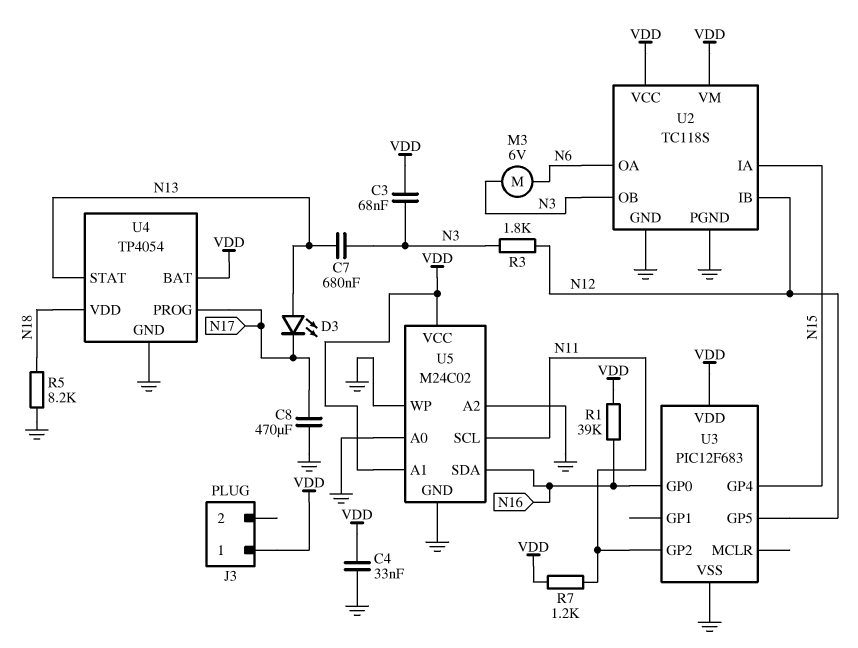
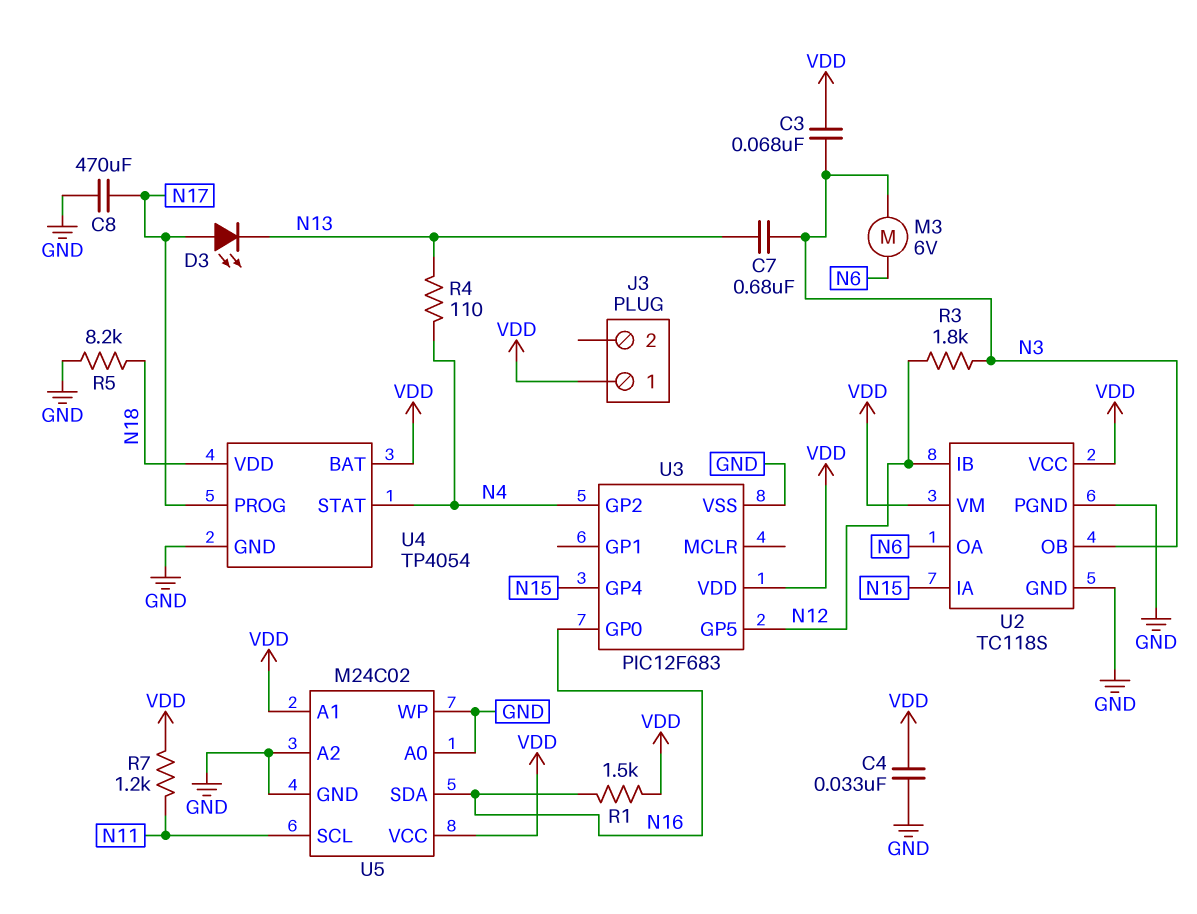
D3: LED (A N13, K N17) -> LED (A N17, K N13)
R1: 39k (N16, VDD) -> 1.5k (N16, VDD)
R4: none -> 110 (N4, N13)
U3 pin GP2: N11 -> N4
U4 pin STAT: N13 -> N4

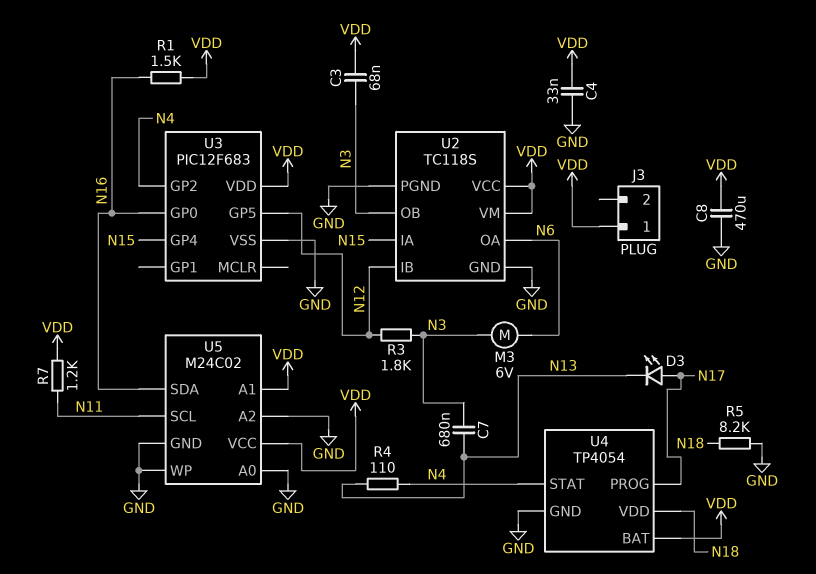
C8: 470uF (GND, N17) -> 470uF (GND, VDD)

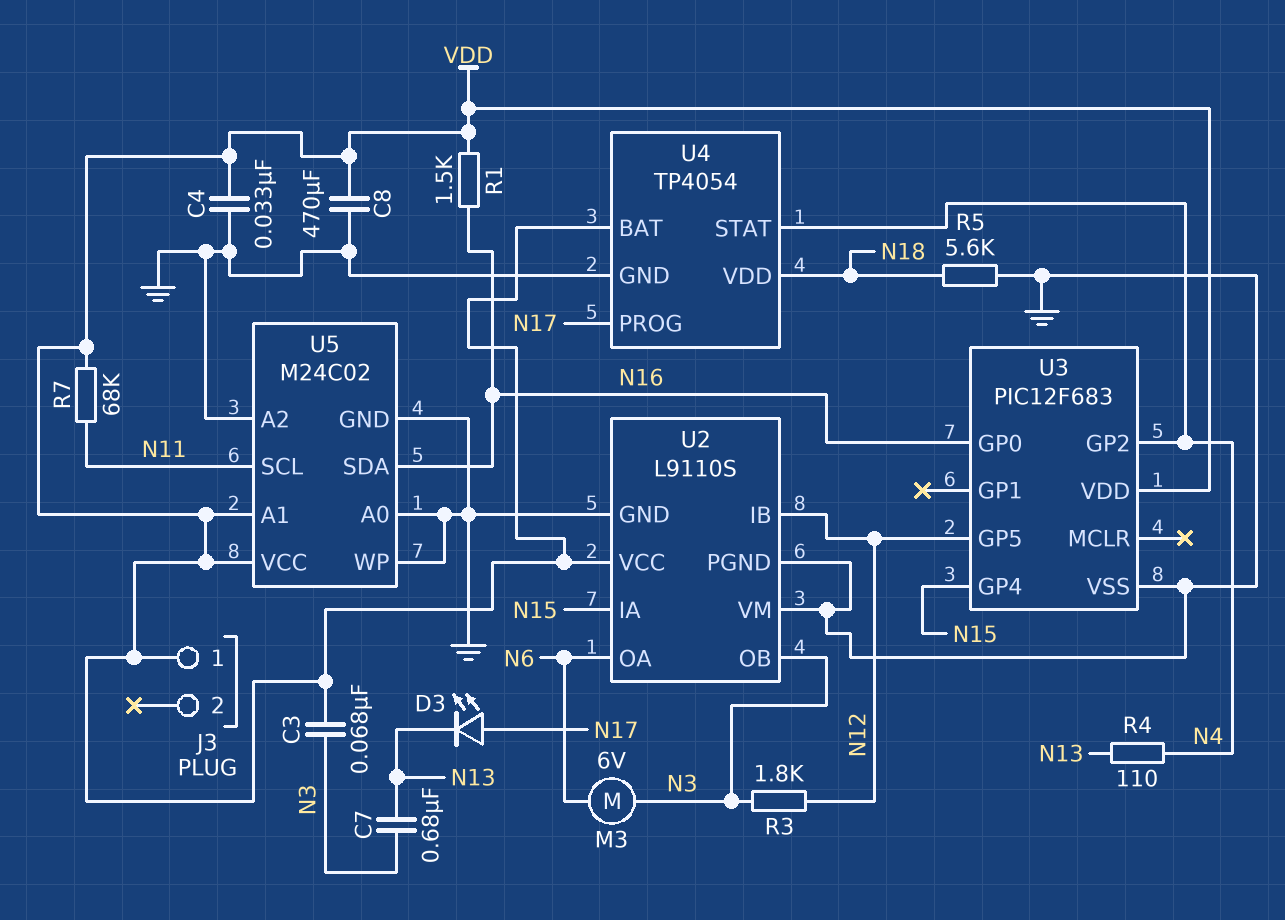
R5: 8.2k (GND, N18) -> 5.6k (GND, N18)
R7: 1.2k (N11, VDD) -> 68k (N11, VDD)
U2: TC118S -> L9110S
U2 pin VM: VDD -> GND

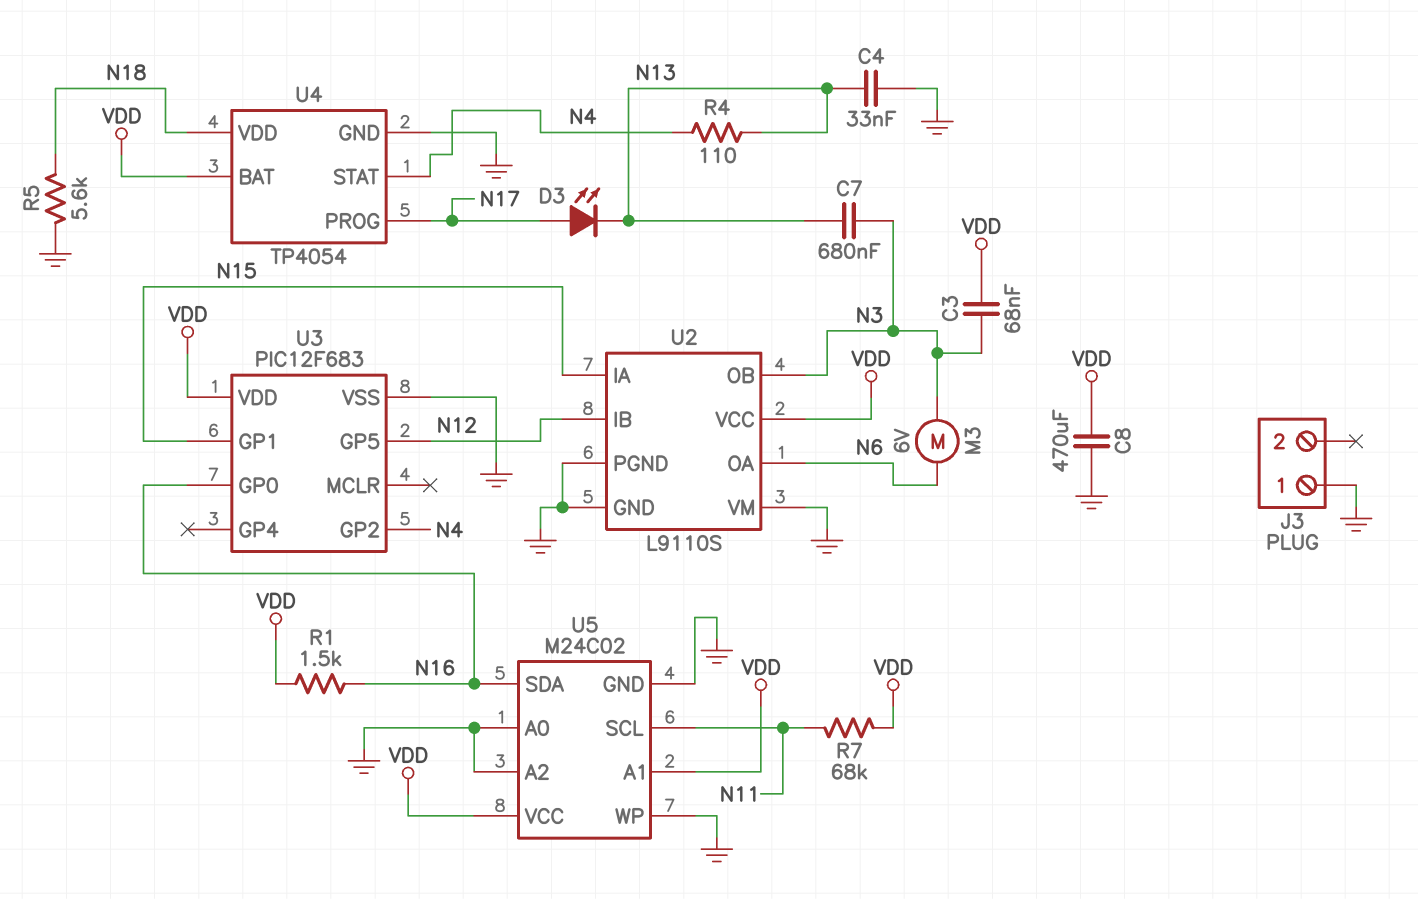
C4: 33nF (GND, VDD) -> 33nF (GND, N13)
J3 pin 1: VDD -> GND
R3: 1.8k (N3, N12) -> none
U3 pin GP1: none -> N15
U3 pin GP4: N15 -> none

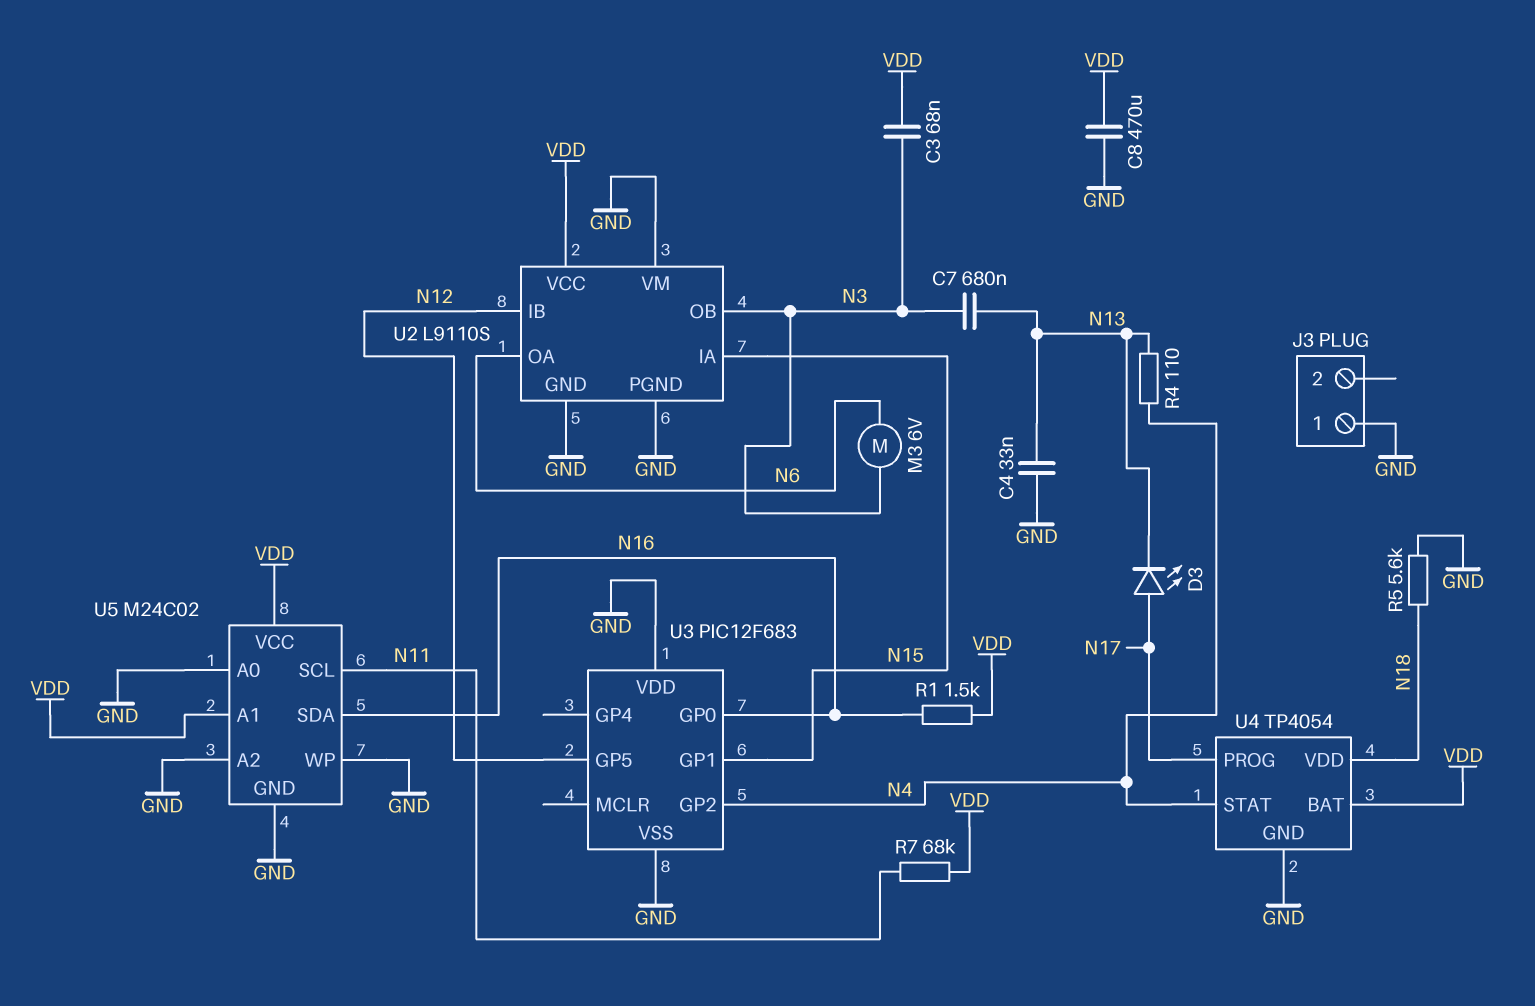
U3 pin VDD: VDD -> GND

